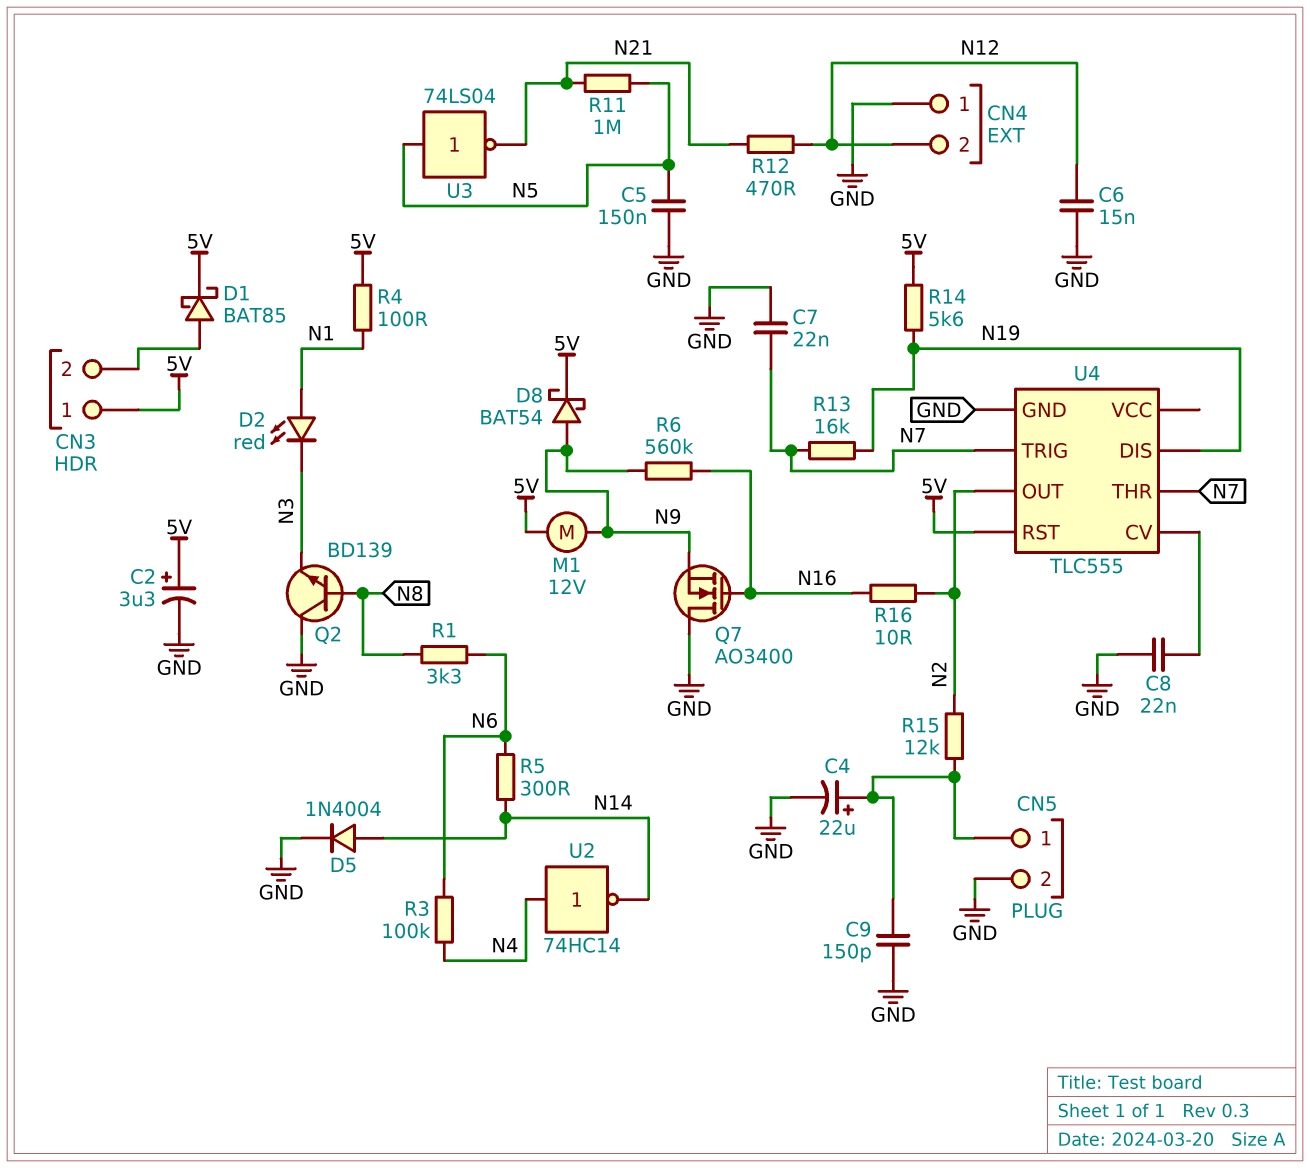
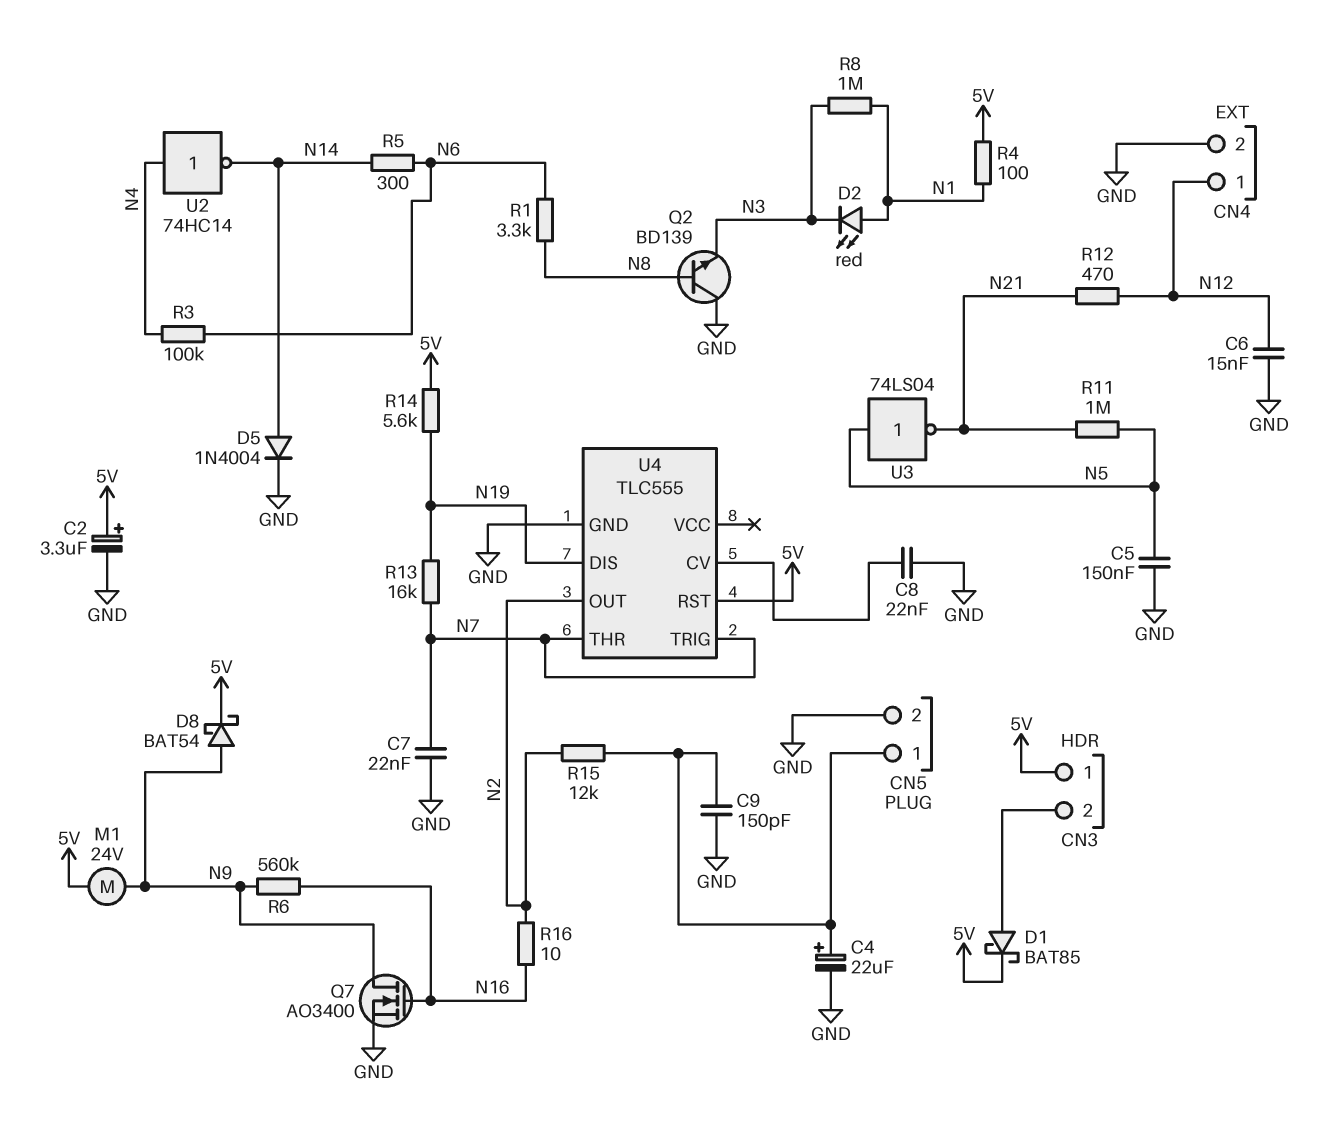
CN4 pin 1: GND -> N12
CN4 pin 2: N12 -> GND
M1: motor 12V (5V, N9) -> motor 24V (5V, N9)
Q7: NMOS AO3400 (G N16, D GND, S N9) -> NMOS AO3400 (G N16, D N9, S GND)
R8: none -> 1M (N1, N3)

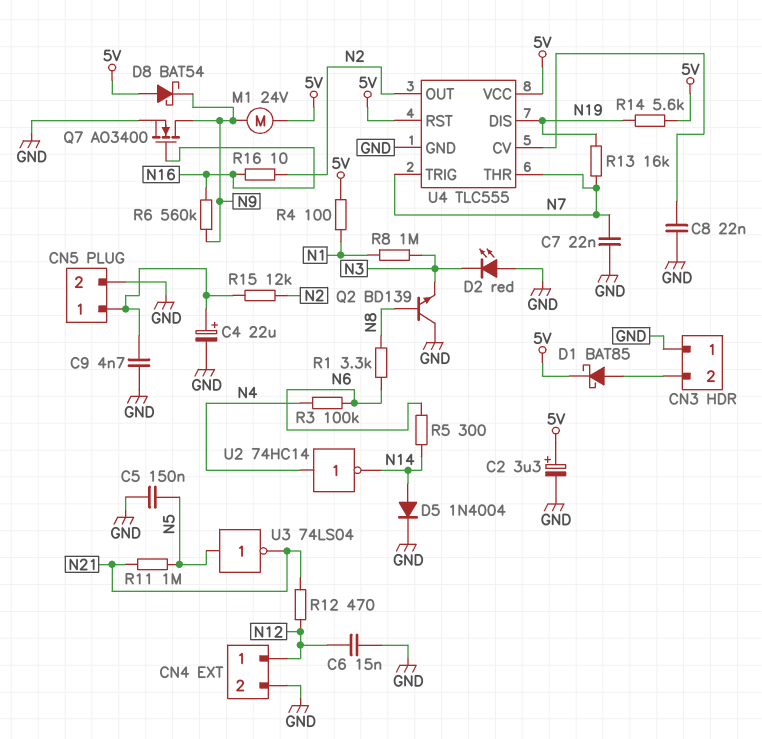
C9: 150pF (CN5/1, GND) -> 4.7nF (CN5/1, GND)
CN3 pin 1: 5V -> GND
D2: LED red (A N1, K N3) -> LED red (A GND, K N3)
D8: schottky BAT54 (A N9, K 5V) -> schottky BAT54 (A 5V, K N9)
U4 pin VCC: none -> 5V

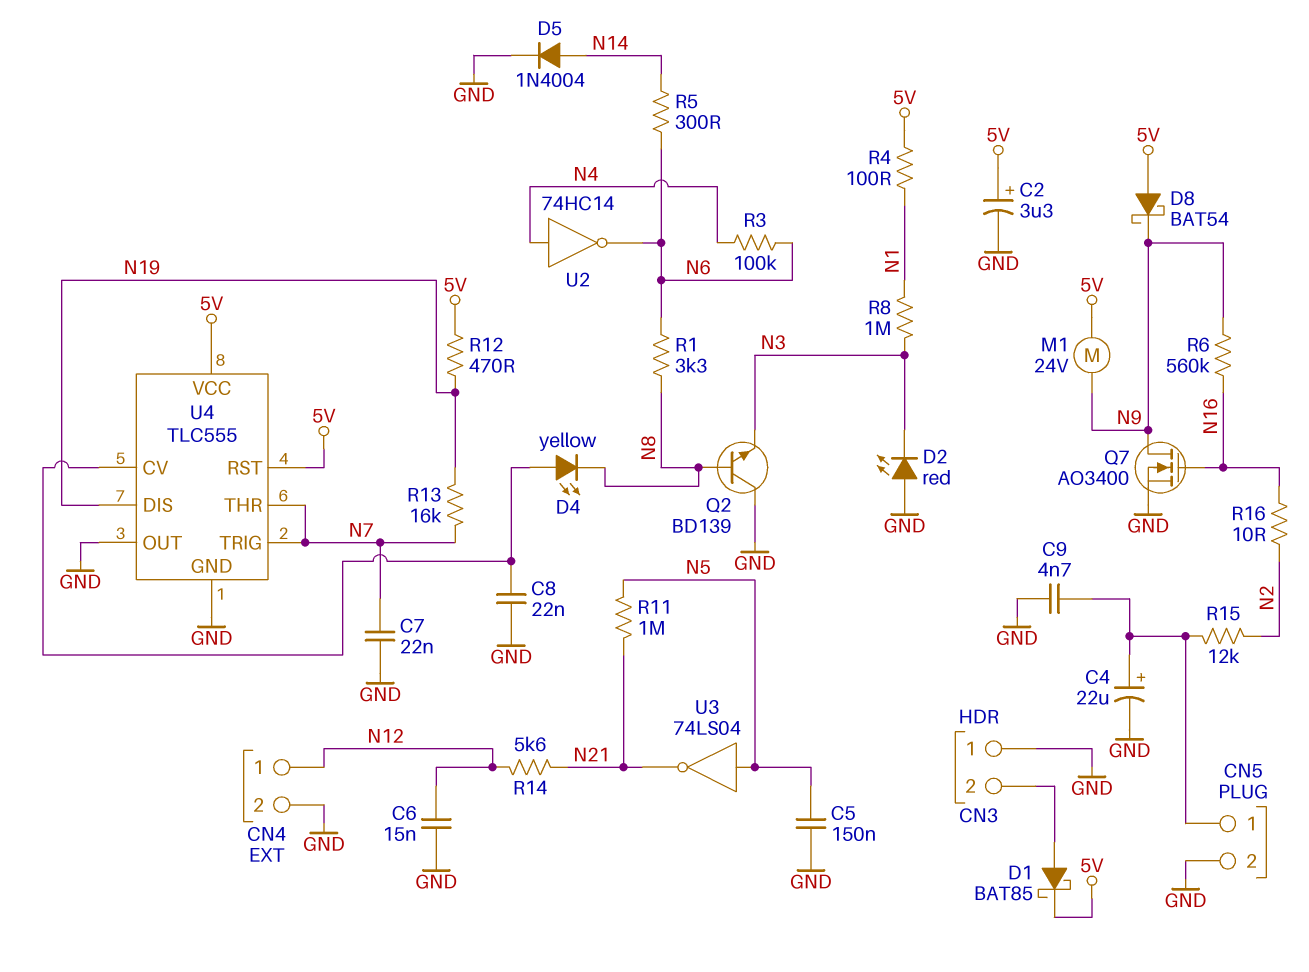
D4: none -> LED yellow (A U4/CV, K N8)
R12: 470 (N12, N21) -> 470 (5V, N19)
R14: 5.6k (5V, N19) -> 5.6k (N12, N21)
U2: NOT 74HC14 (in N4, out N14) -> NOT 74HC14 (in N4, out N6)
U4 pin OUT: N2 -> GND

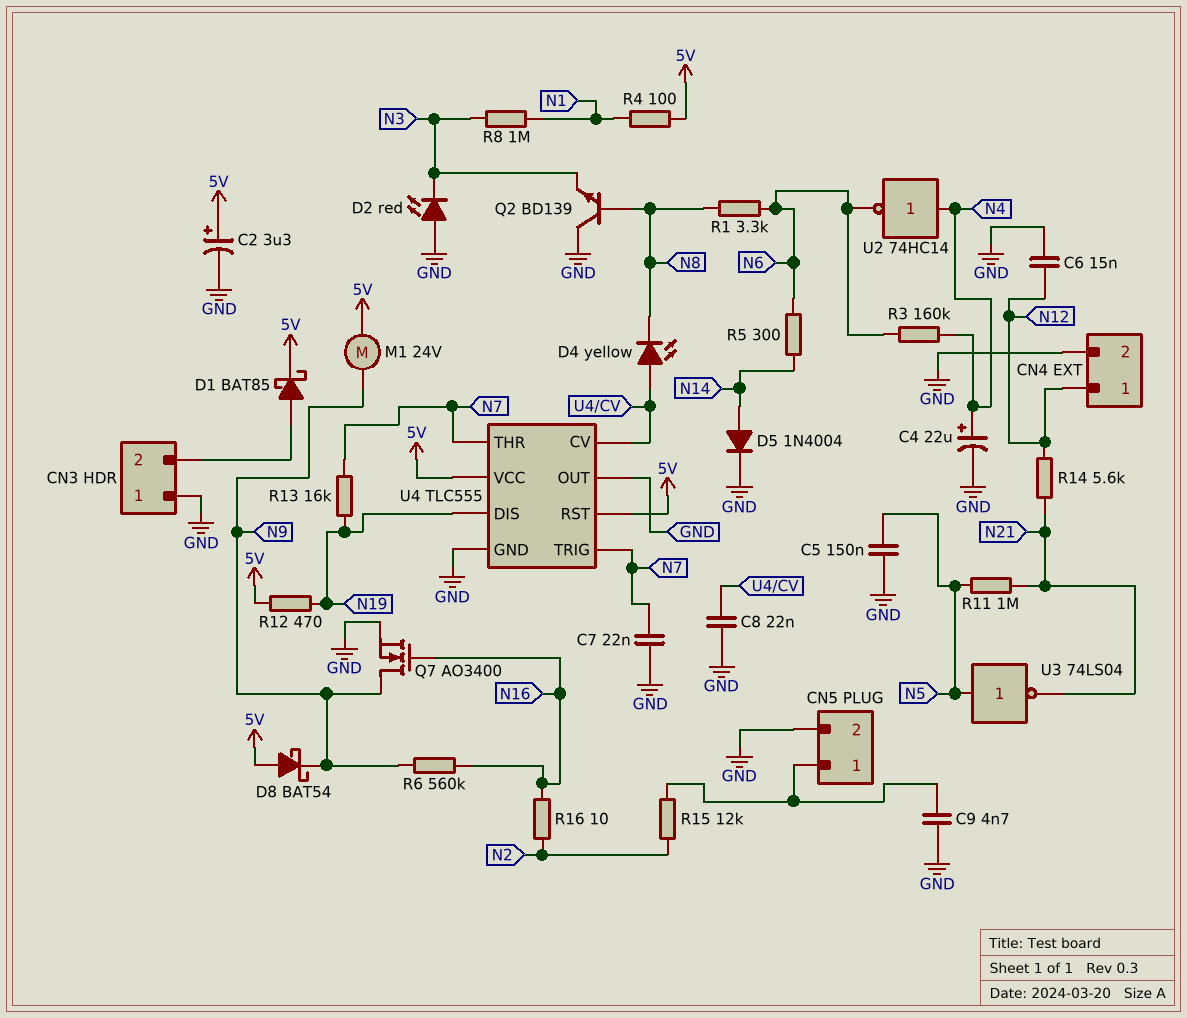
C4: 22uF (plus CN5/1, minus GND) -> 22uF (plus N4, minus GND)
R3: 100k (N4, N6) -> 160k (N4, N6)

